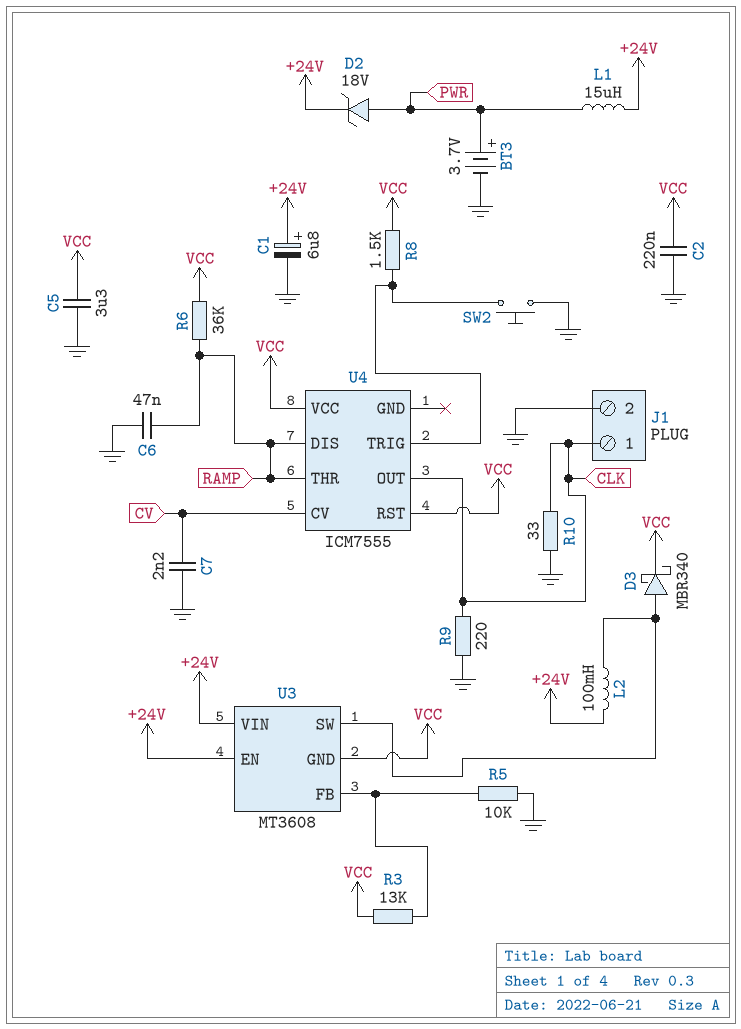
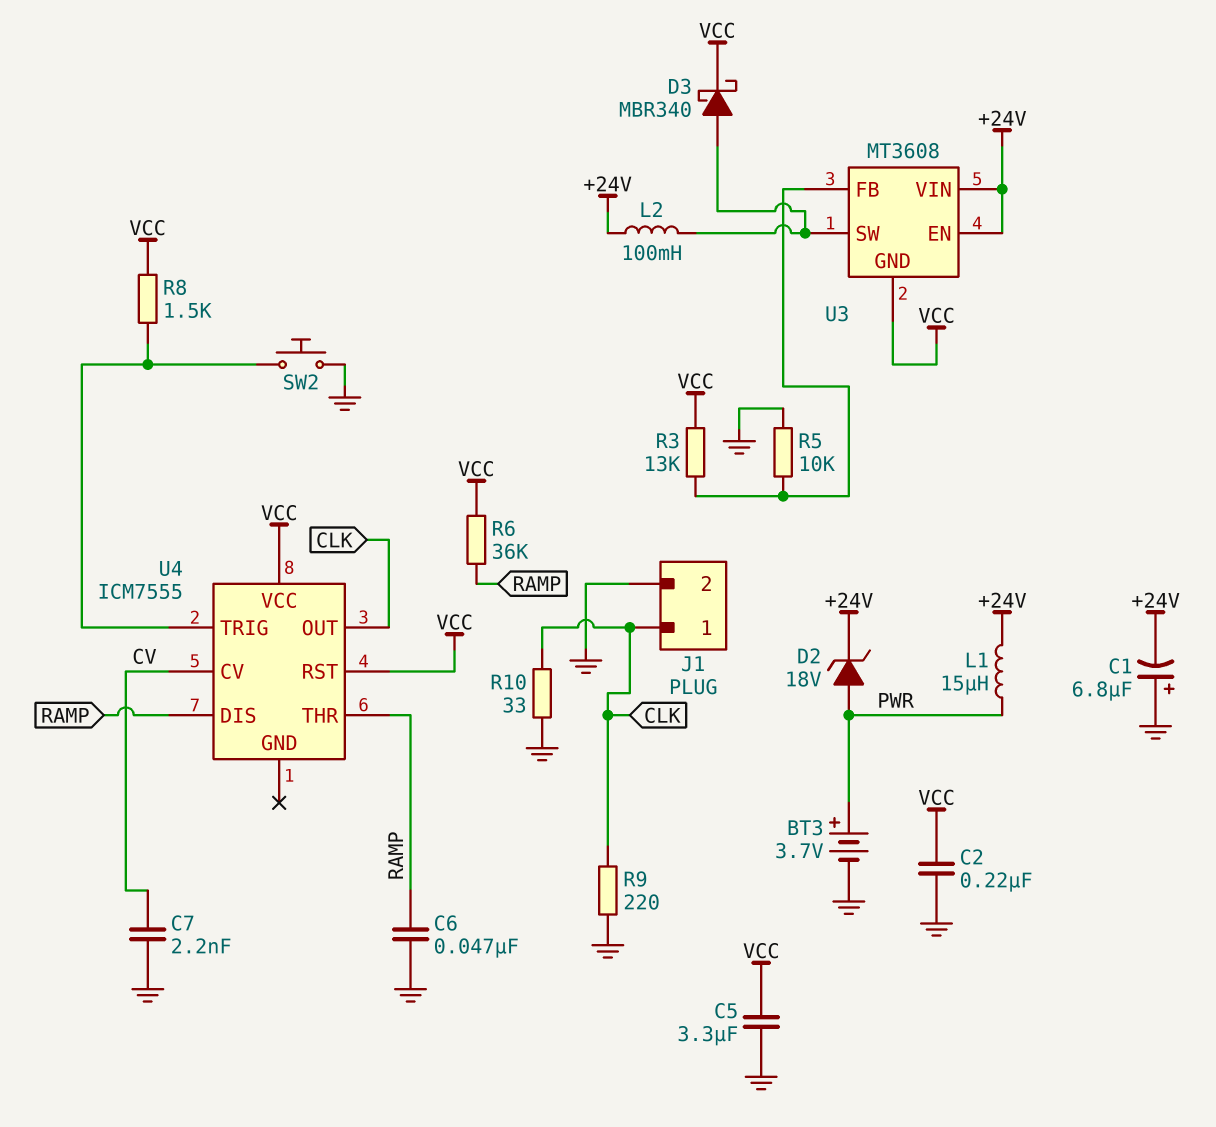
C1: 6.8uF (plus +24V, minus GND) -> 6.8uF (plus GND, minus +24V)

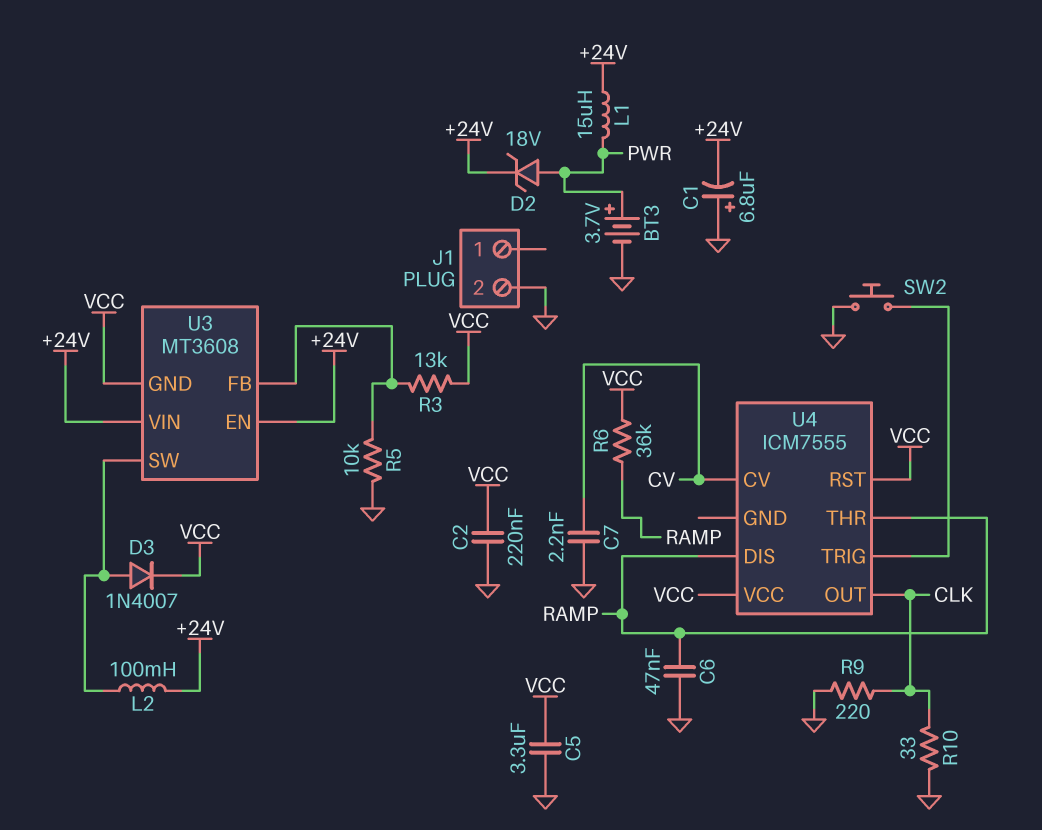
D3: schottky MBR340 (A U3/SW, K VCC) -> diode 1N4007 (A U3/SW, K VCC)
J1 pin 1: CLK -> none
R8: 1.5k (U4/TRIG, VCC) -> none

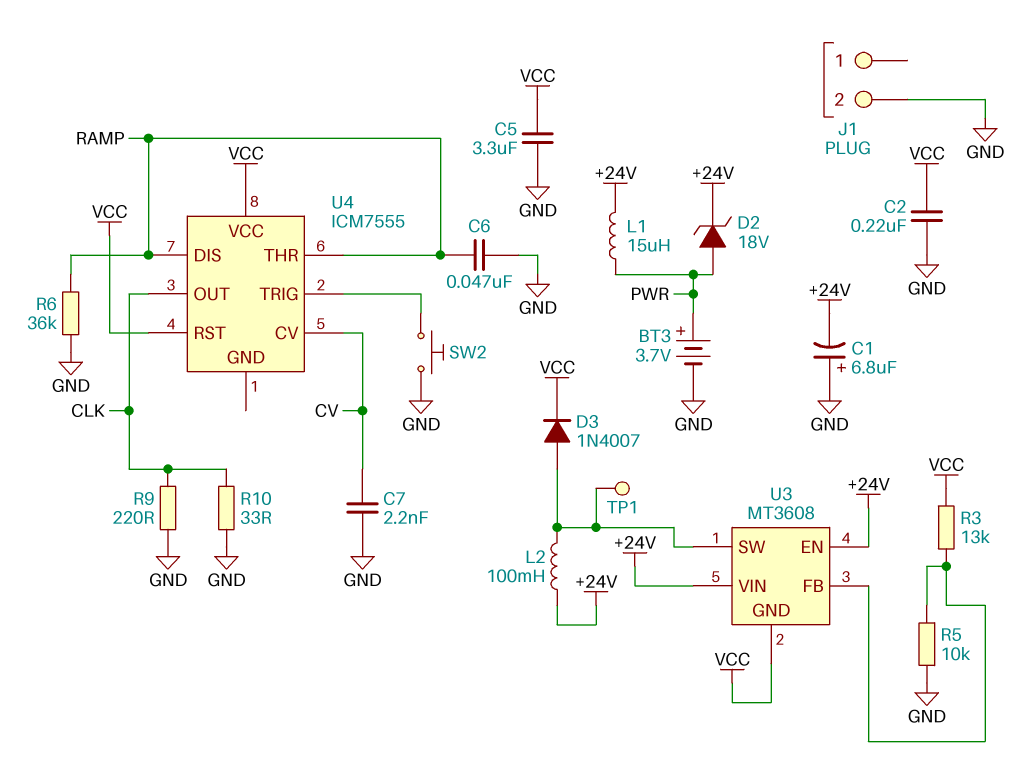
R6: 36k (RAMP, VCC) -> 36k (GND, RAMP)
TP1: none -> test point (U3/SW)

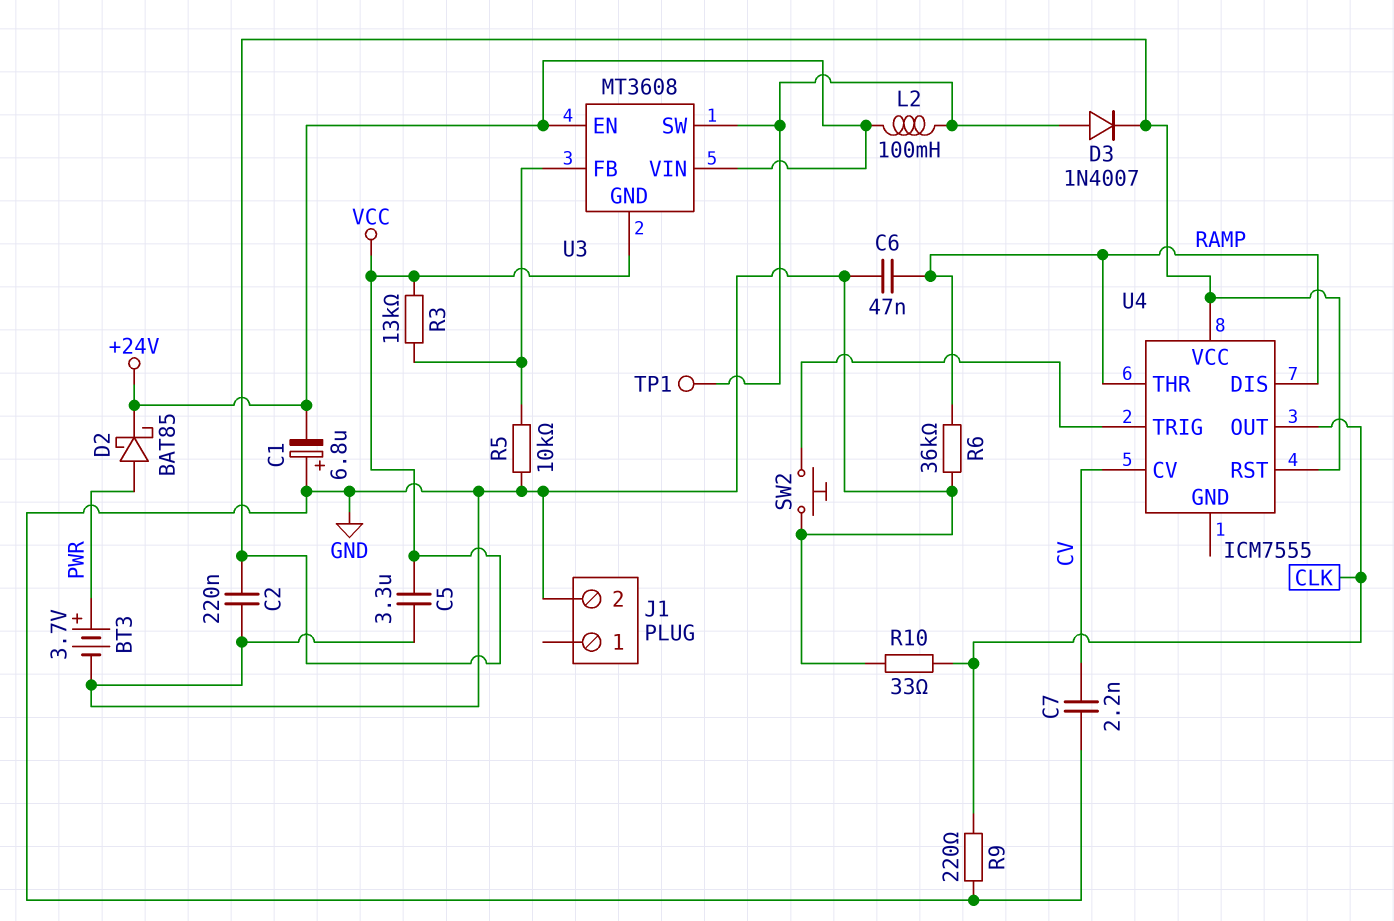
D2: zener 18V (A PWR, K +24V) -> schottky BAT85 (A PWR, K +24V)
L1: 15uH (+24V, PWR) -> none

